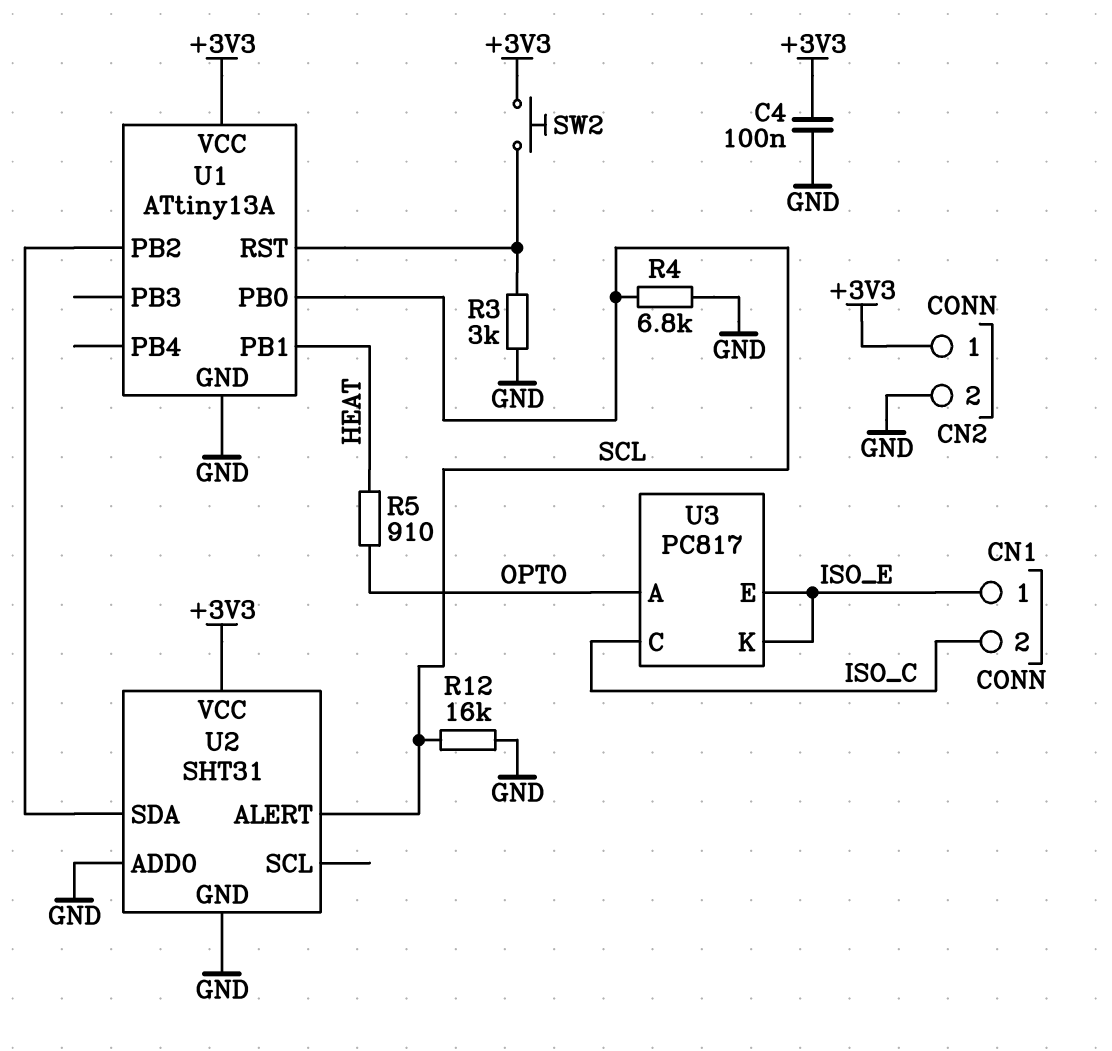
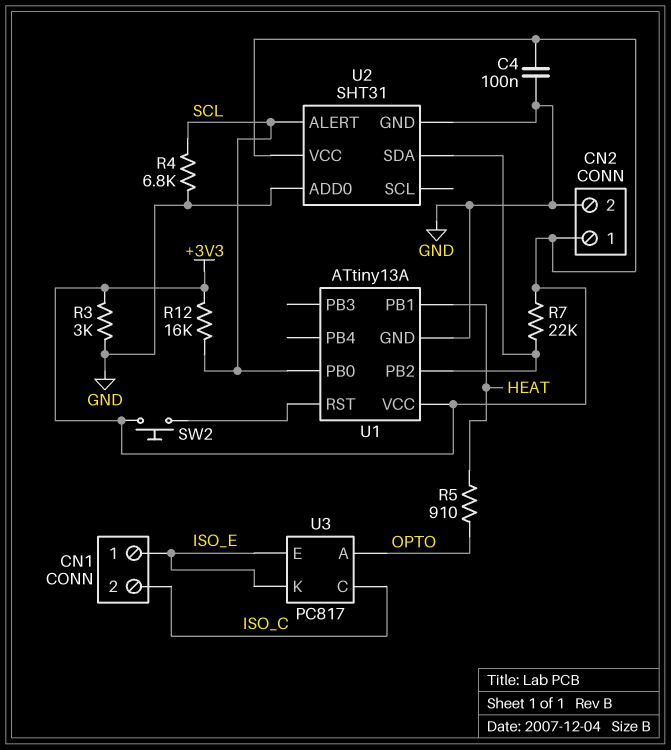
R3: 3k (GND, U1/RST) -> 3k (+3V3, GND)
R7: none -> 22k (+3V3, U1/PB2)
R12: 16k (GND, SCL) -> 16k (+3V3, SCL)

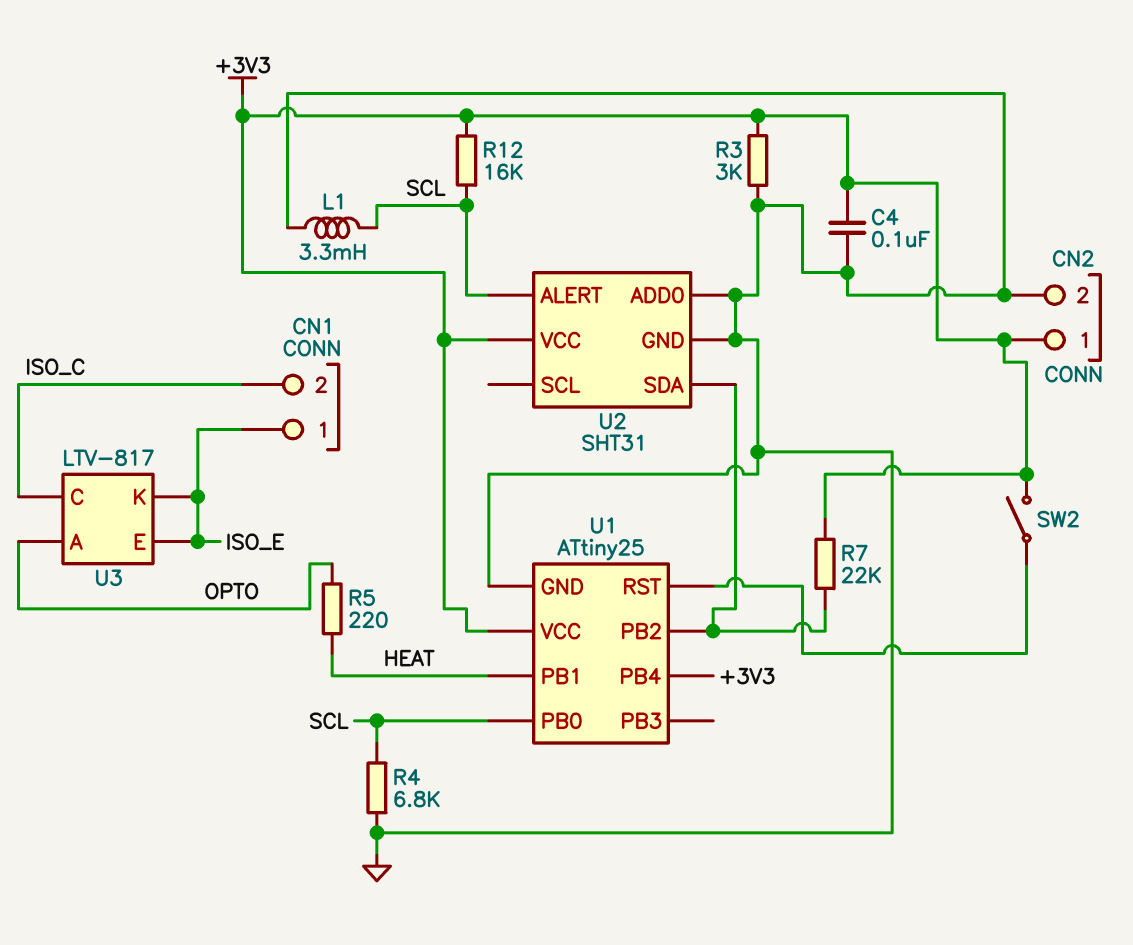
L1: none -> 3.3mH (GND, SCL)
R5: 910 (HEAT, OPTO) -> 220 (HEAT, OPTO)
SW2: button (+3V3, U1/RST) -> switch (+3V3, U1/RST)
U1: ATtiny13A -> ATtiny25
U1 pin PB4: none -> +3V3
U3: PC817 -> LTV-817

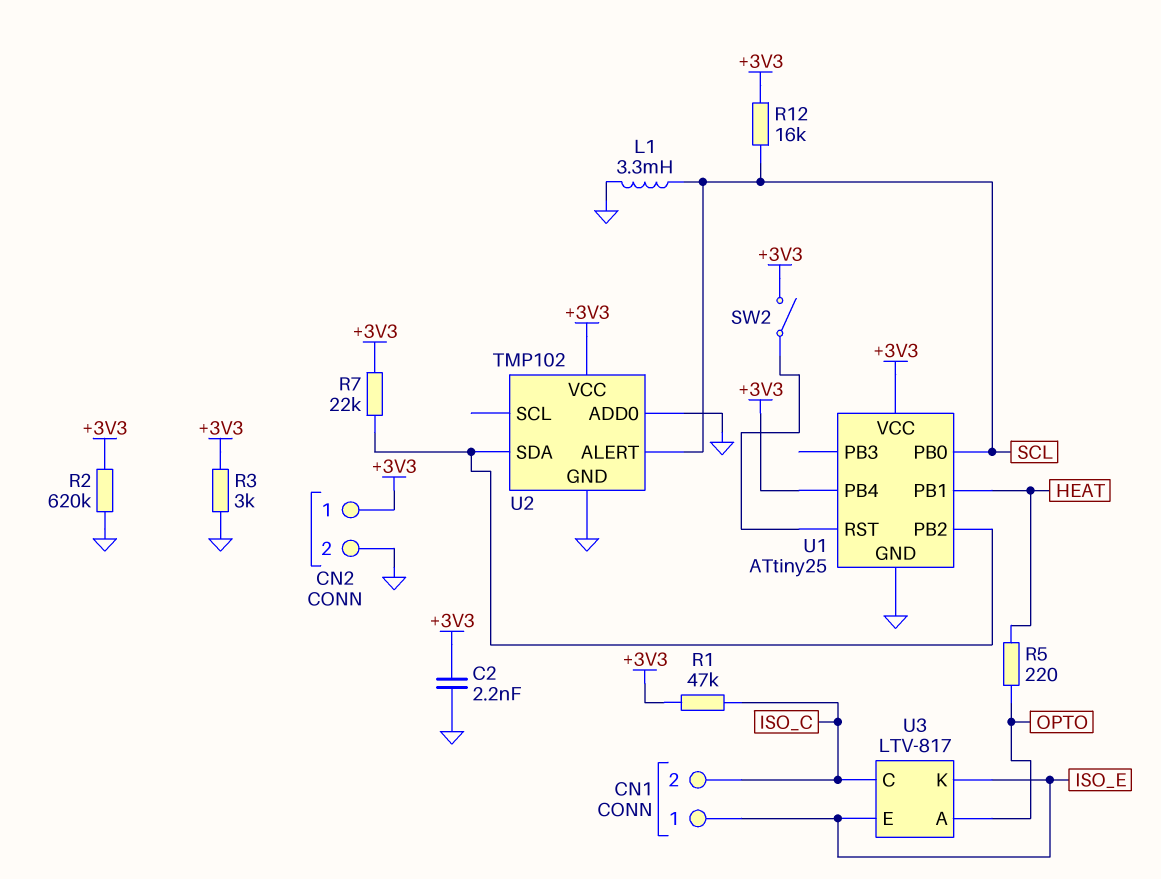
C2: none -> 2.2nF (+3V3, GND)
C4: 100nF (+3V3, GND) -> none
R1: none -> 47k (+3V3, ISO_C)
R2: none -> 620k (+3V3, GND)
R4: 6.8k (GND, SCL) -> none
U2: SHT31 -> TMP102

